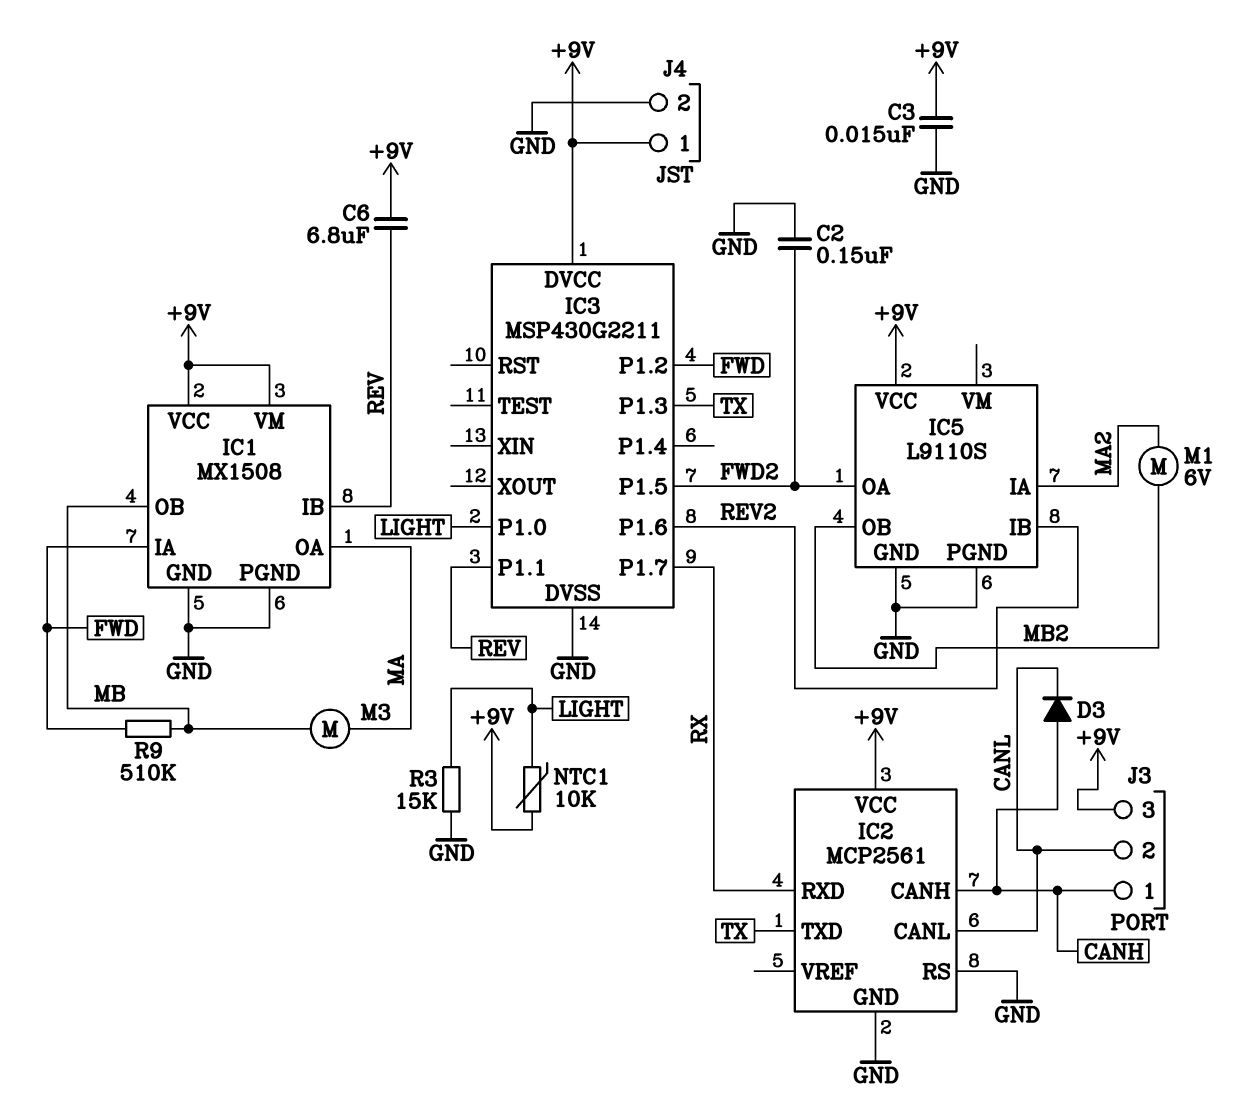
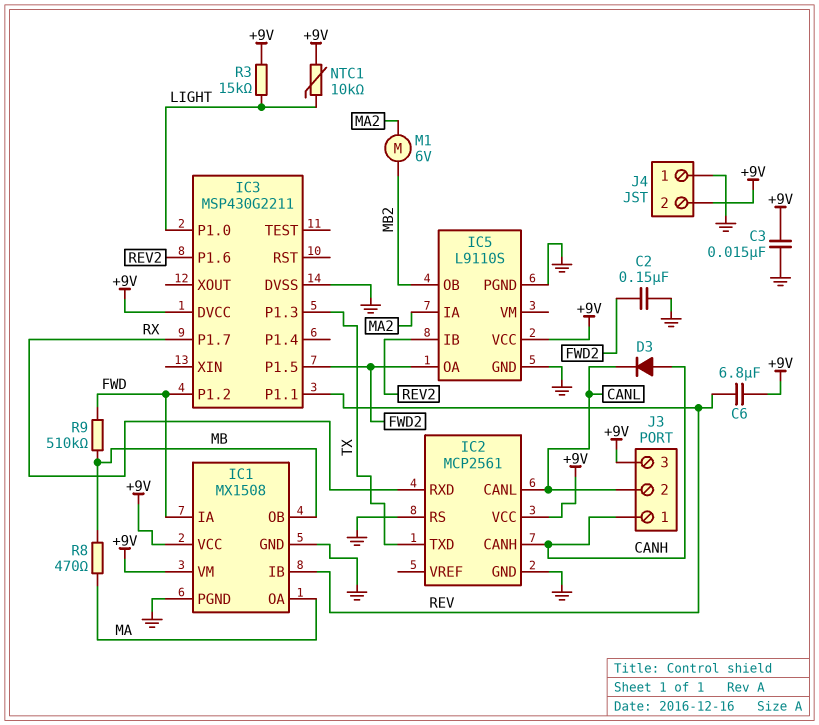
J4 pin 1: +9V -> GND
J4 pin 2: GND -> +9V
M3: motor (MA, MB) -> none
R3: 15k (GND, LIGHT) -> 15k (+9V, LIGHT)
R8: none -> 470 (MA, MB)

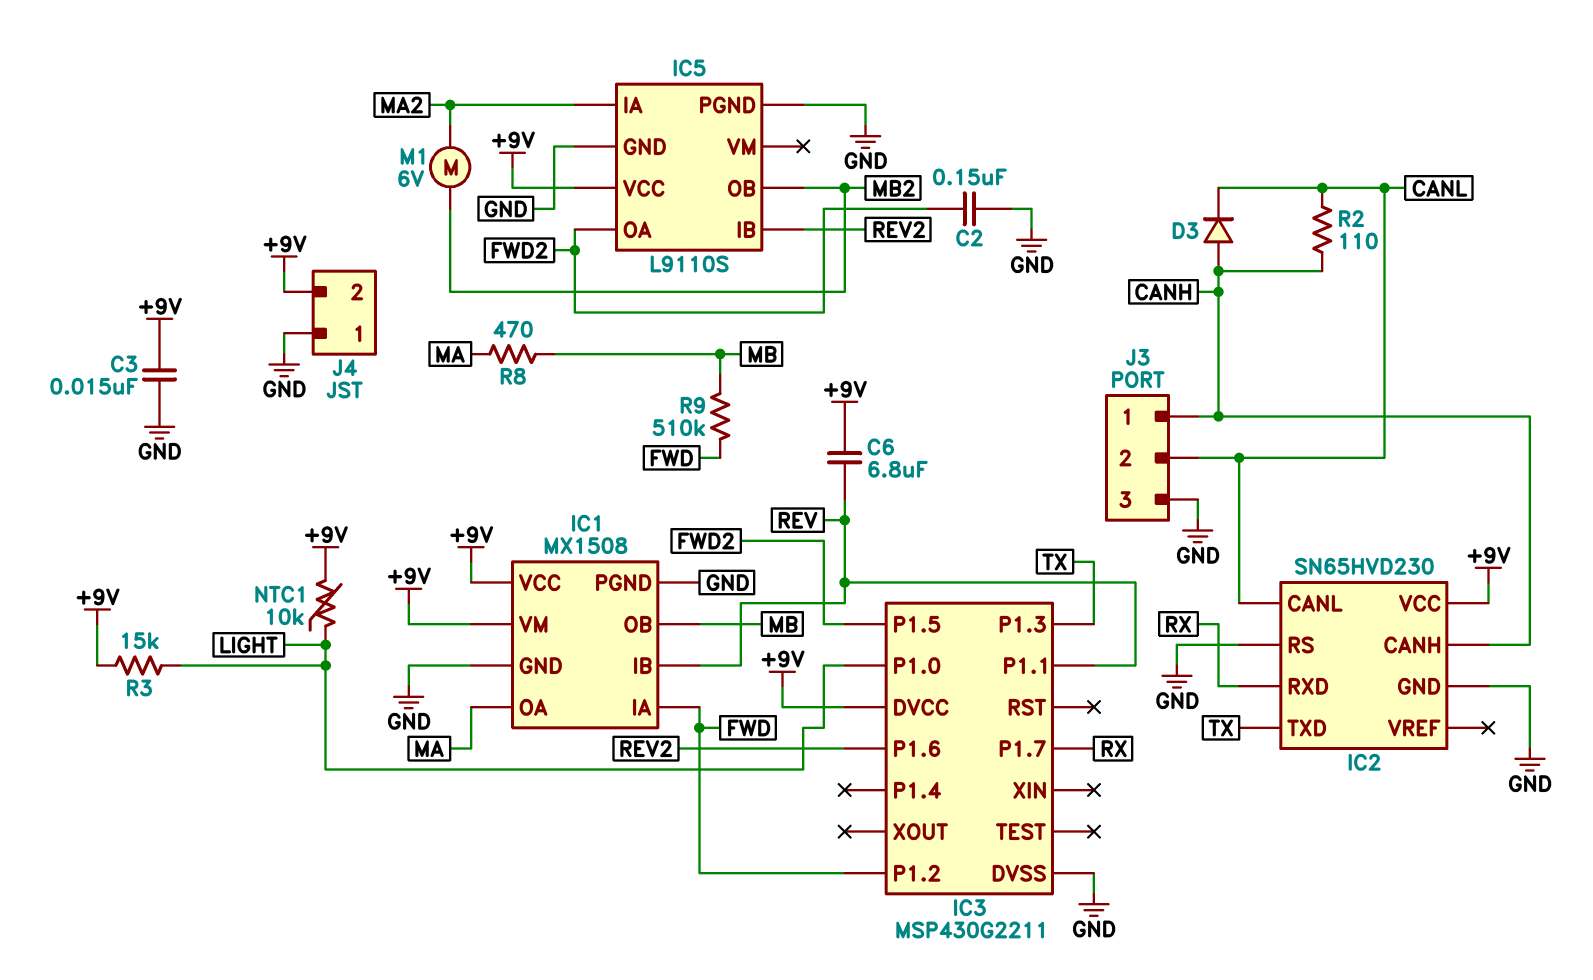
IC2: MCP2561 -> SN65HVD230
J3 pin 3: +9V -> GND
R2: none -> 110 (CANH, CANL)

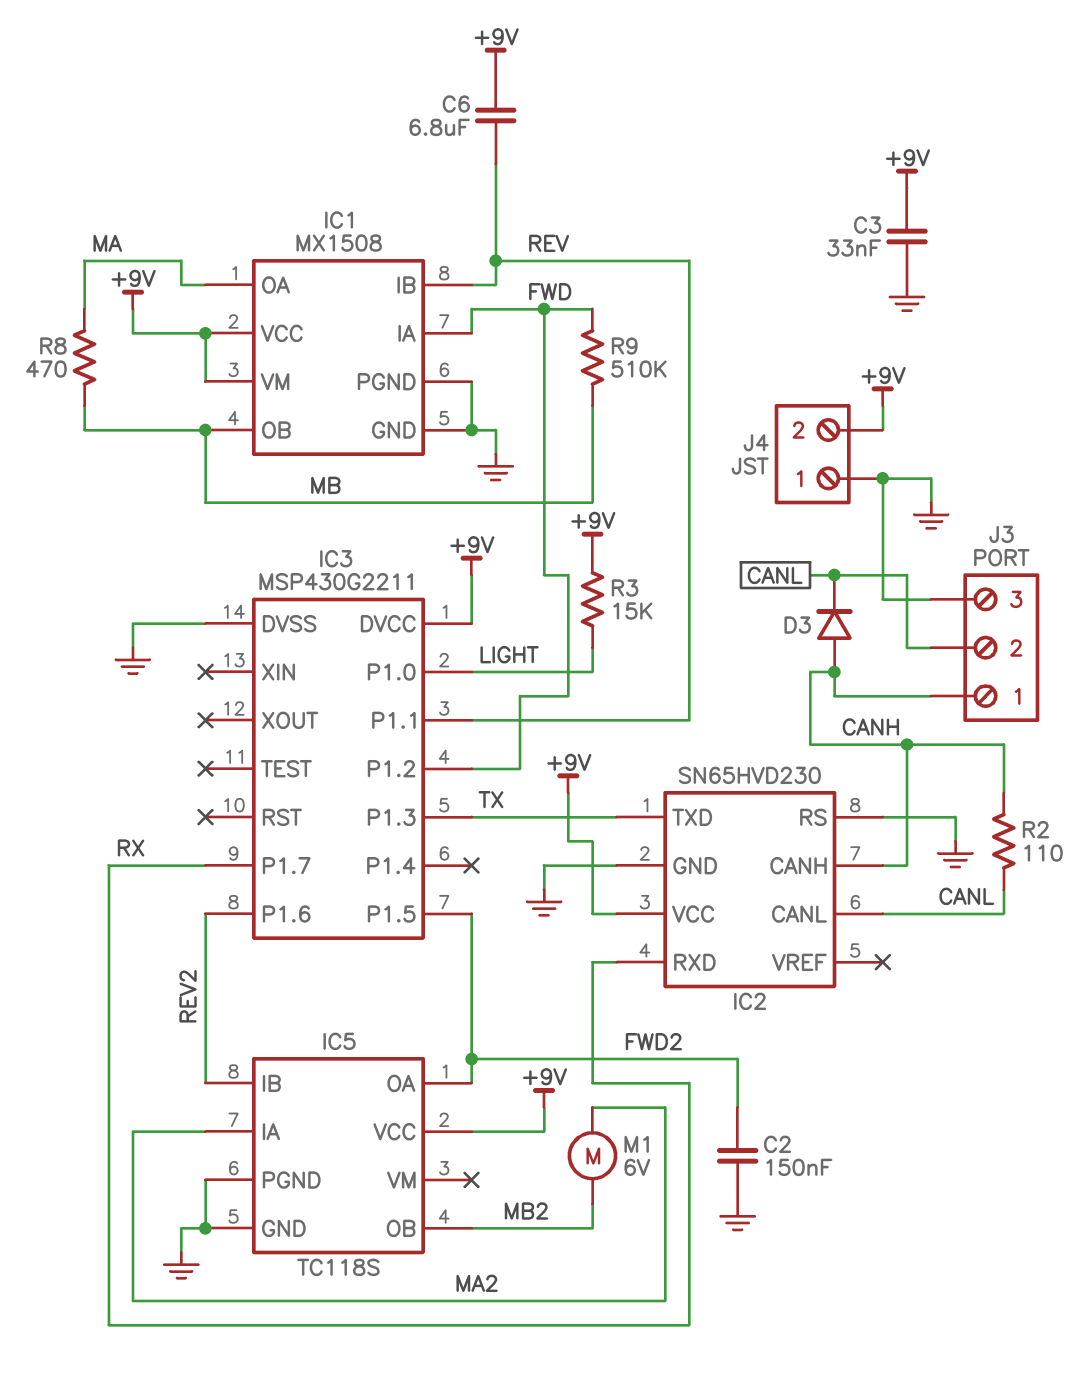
C3: 15nF (+9V, GND) -> 33nF (+9V, GND)
IC5: L9110S -> TC118S
NTC1: 10k (+9V, LIGHT) -> none

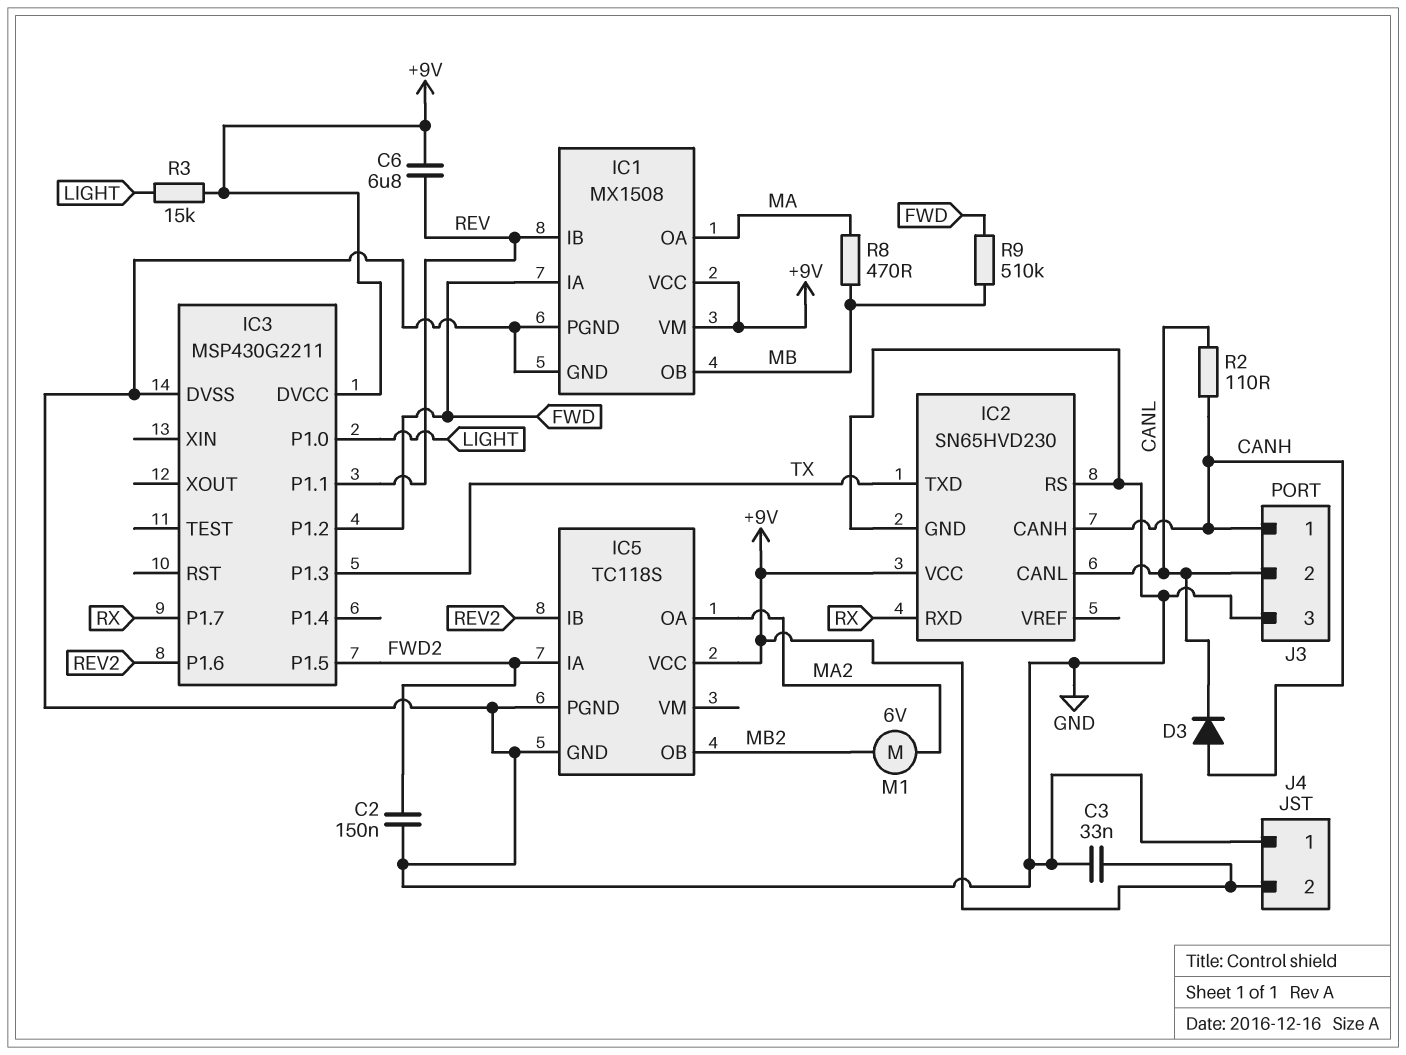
IC5 pin IA: MA2 -> FWD2
IC5 pin OA: FWD2 -> MA2

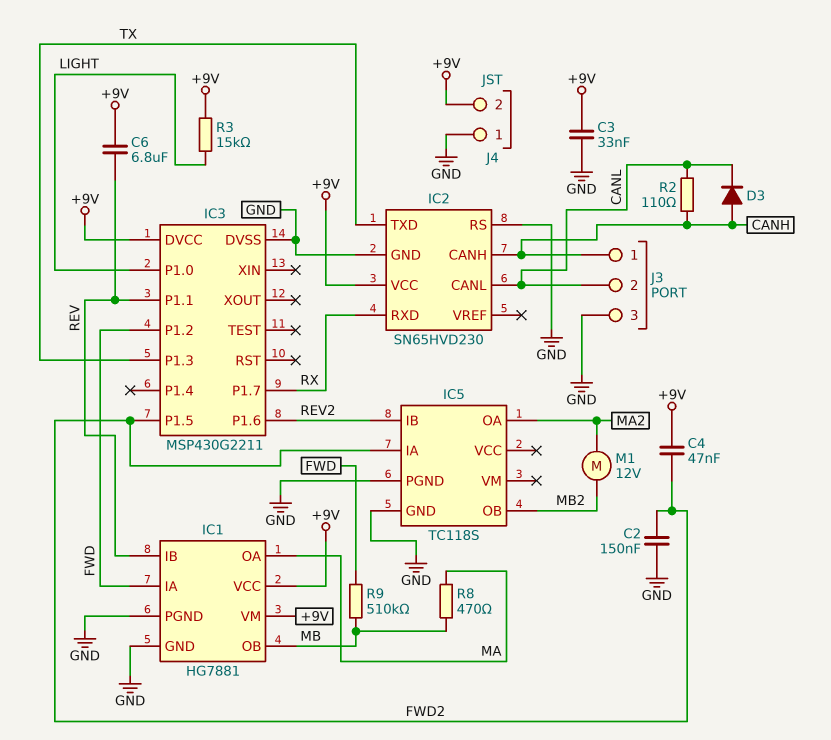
C4: none -> 47nF (+9V, FWD2)
IC1: MX1508 -> HG7881
IC5 pin VCC: +9V -> none
M1: motor 6V (MA2, MB2) -> motor 12V (MA2, MB2)

